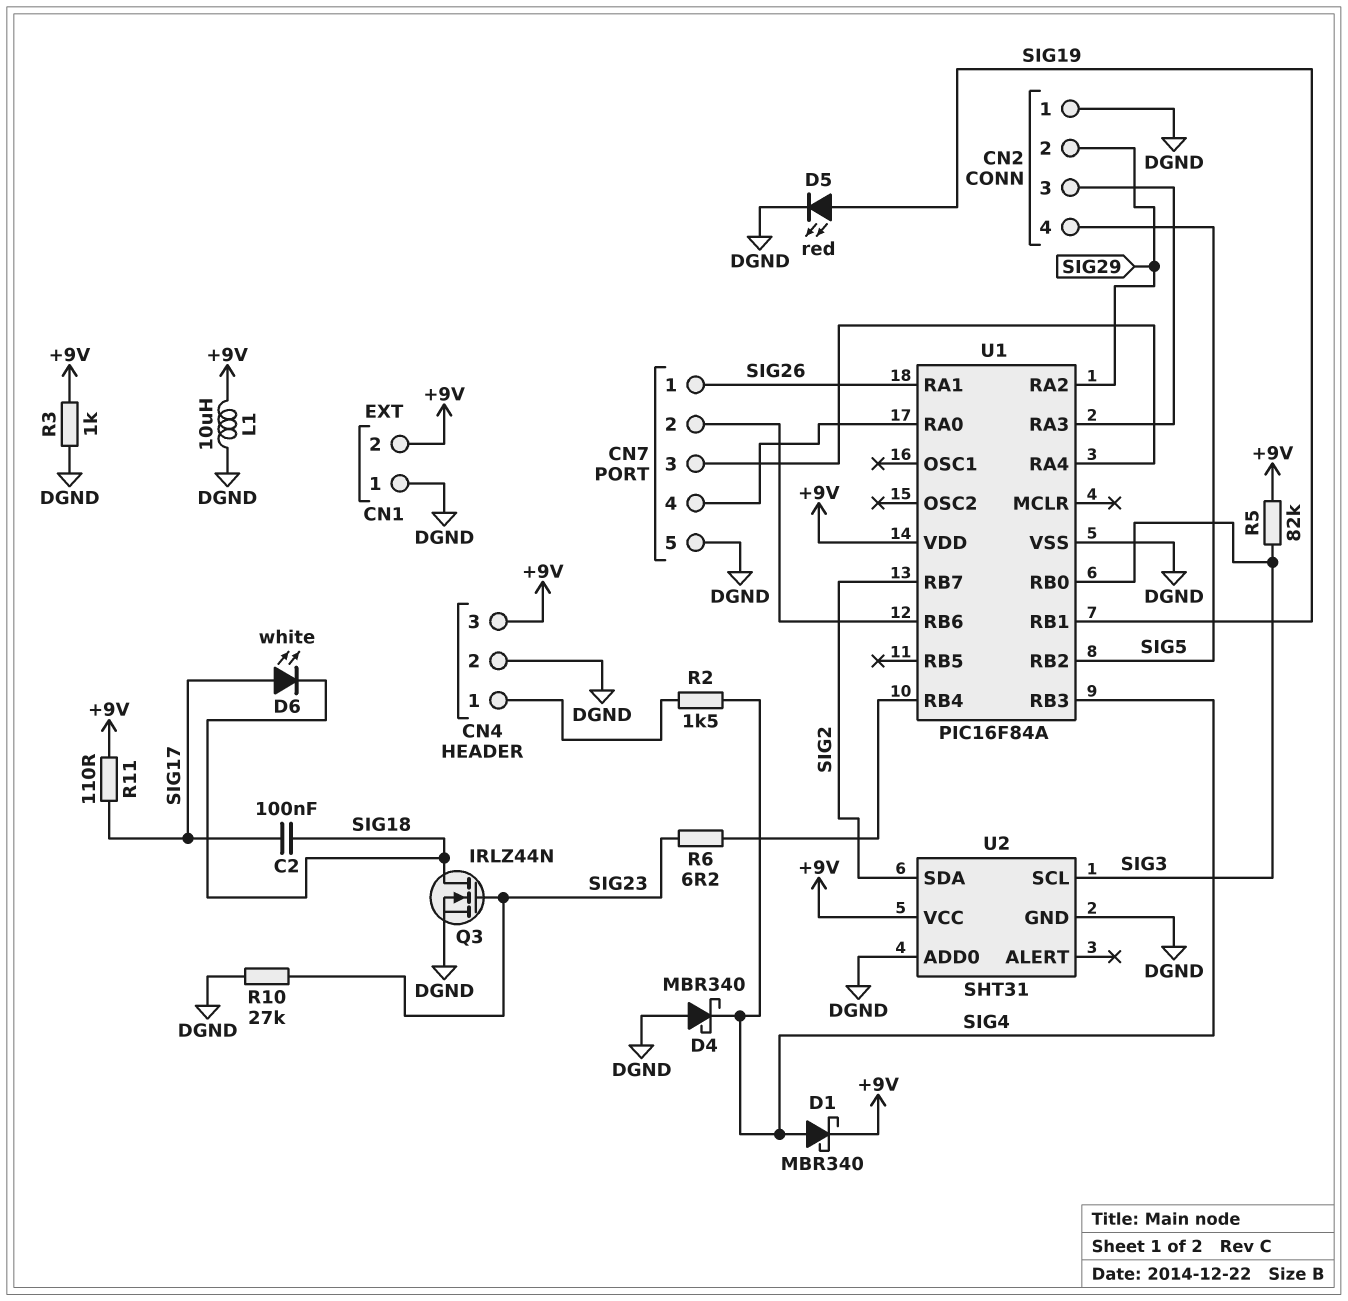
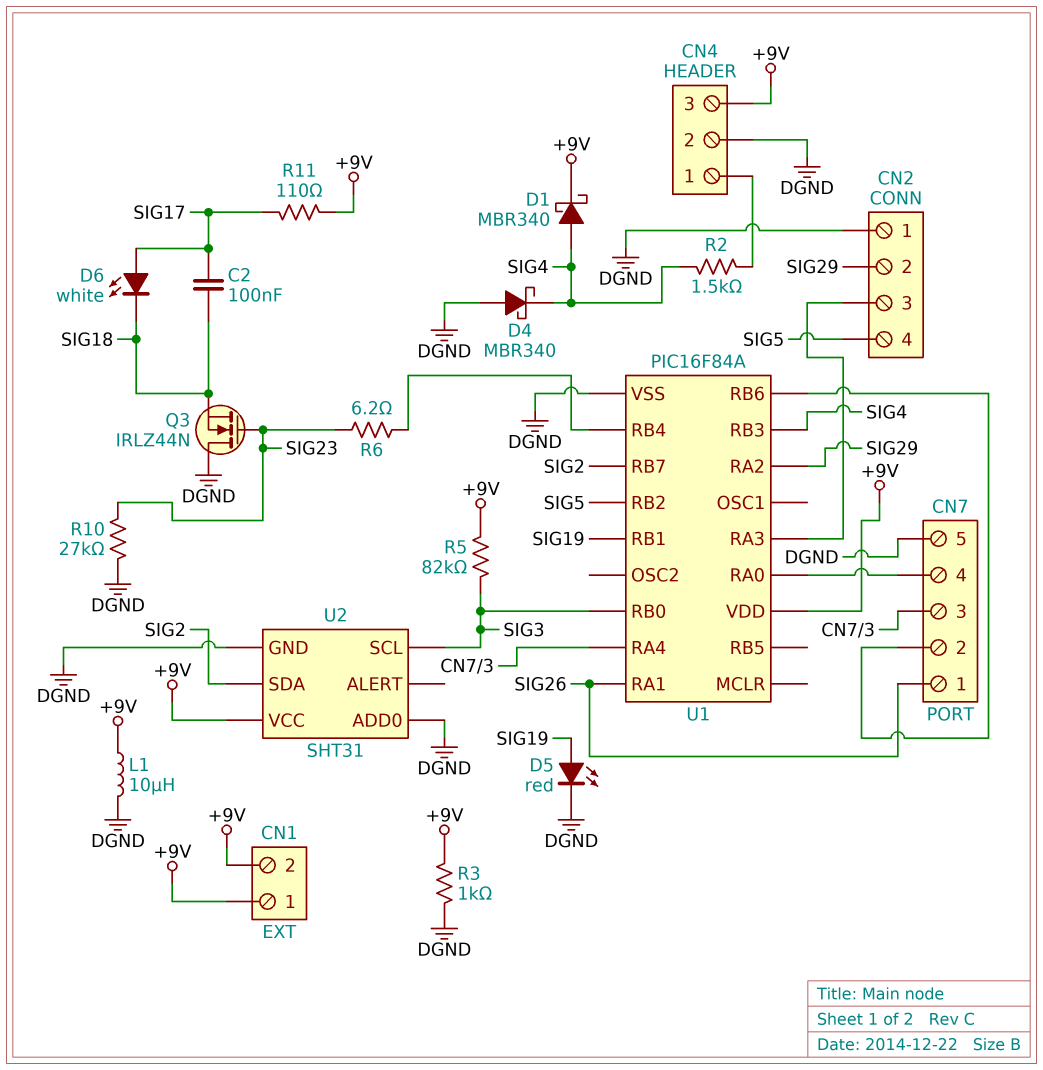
CN1 pin 1: DGND -> +9V
Q3: NMOS IRLZ44N (G SIG23, D SIG18, S DGND) -> NMOS IRLZ44N (G SIG23, D DGND, S SIG18)

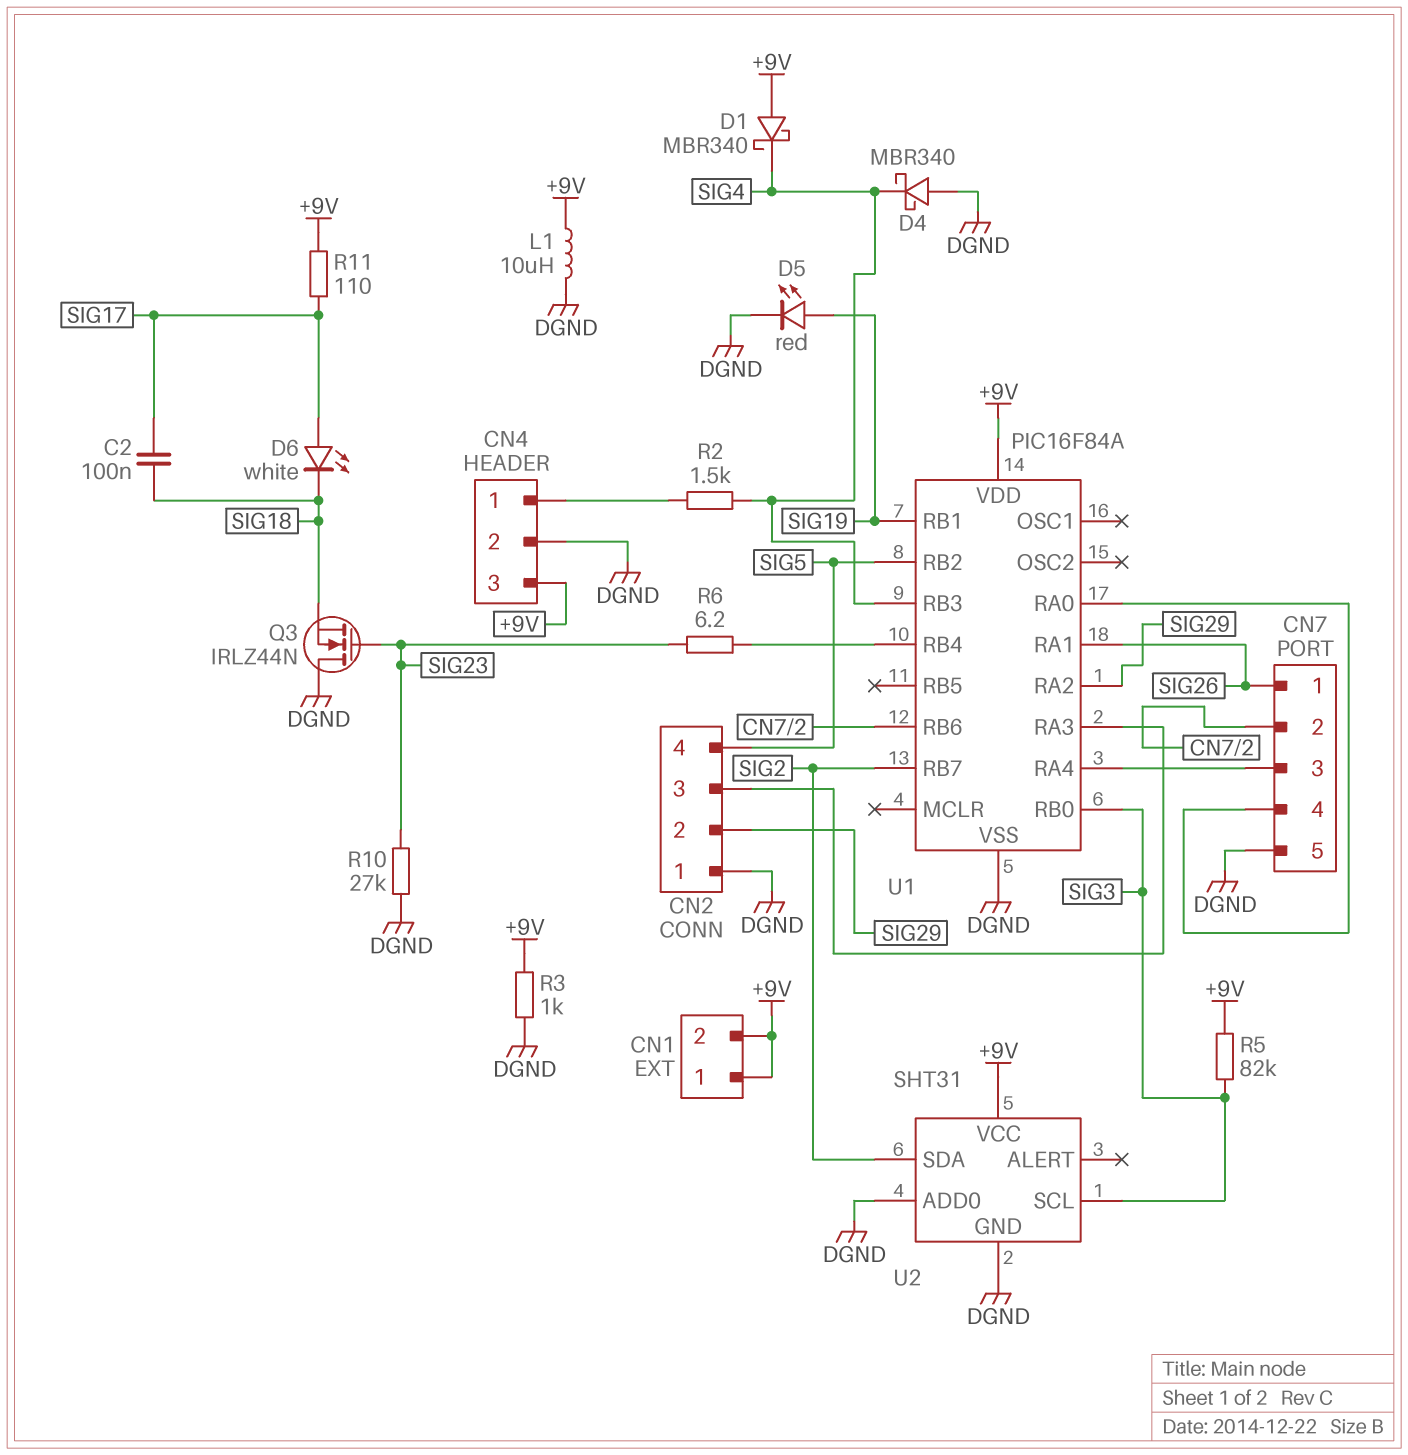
D1: schottky MBR340 (A SIG4, K +9V) -> schottky MBR340 (A +9V, K SIG4)

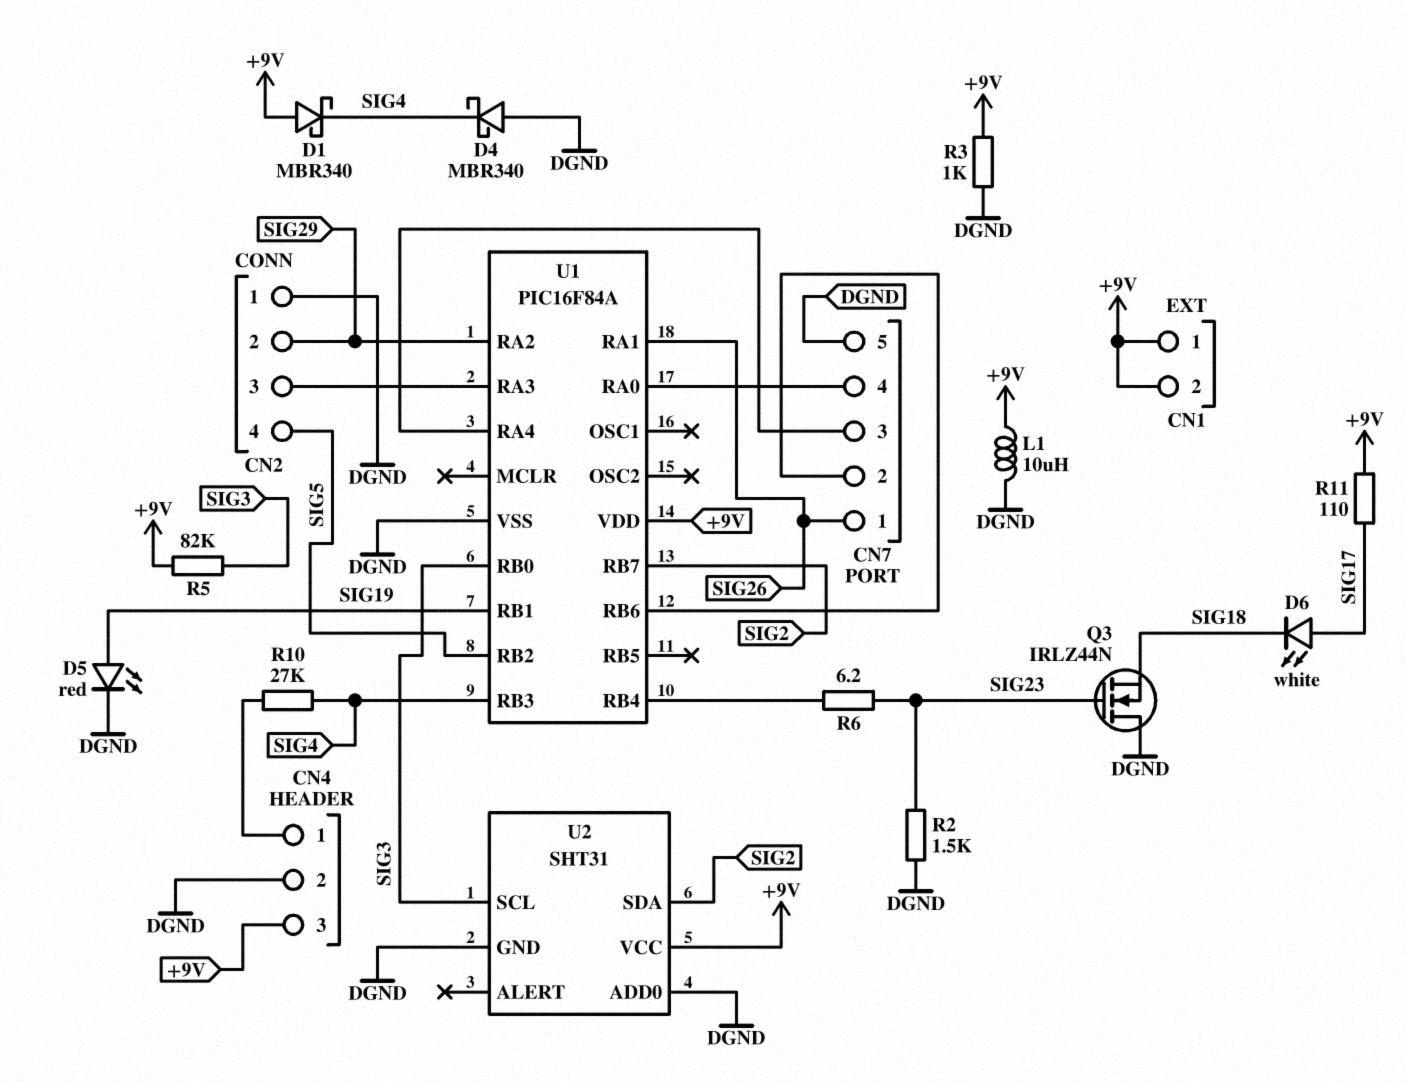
C2: 100nF (SIG17, SIG18) -> none
R2: 1.5k (CN4/1, SIG4) -> 1.5k (DGND, SIG23)
R10: 27k (DGND, SIG23) -> 27k (CN4/1, SIG4)

